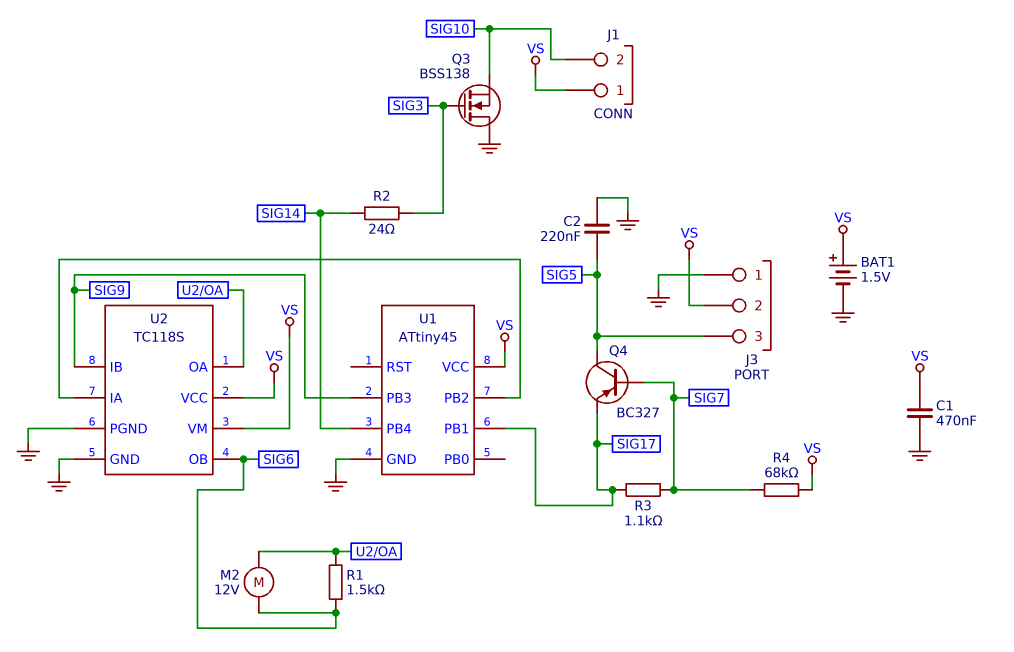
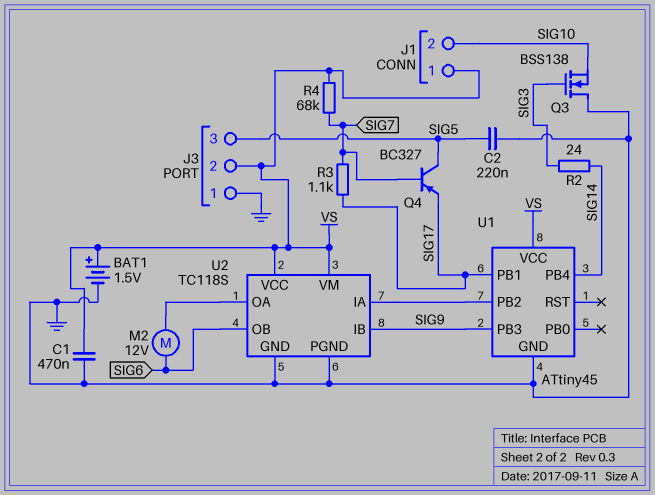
R1: 1.5k (SIG6, U2/OA) -> none

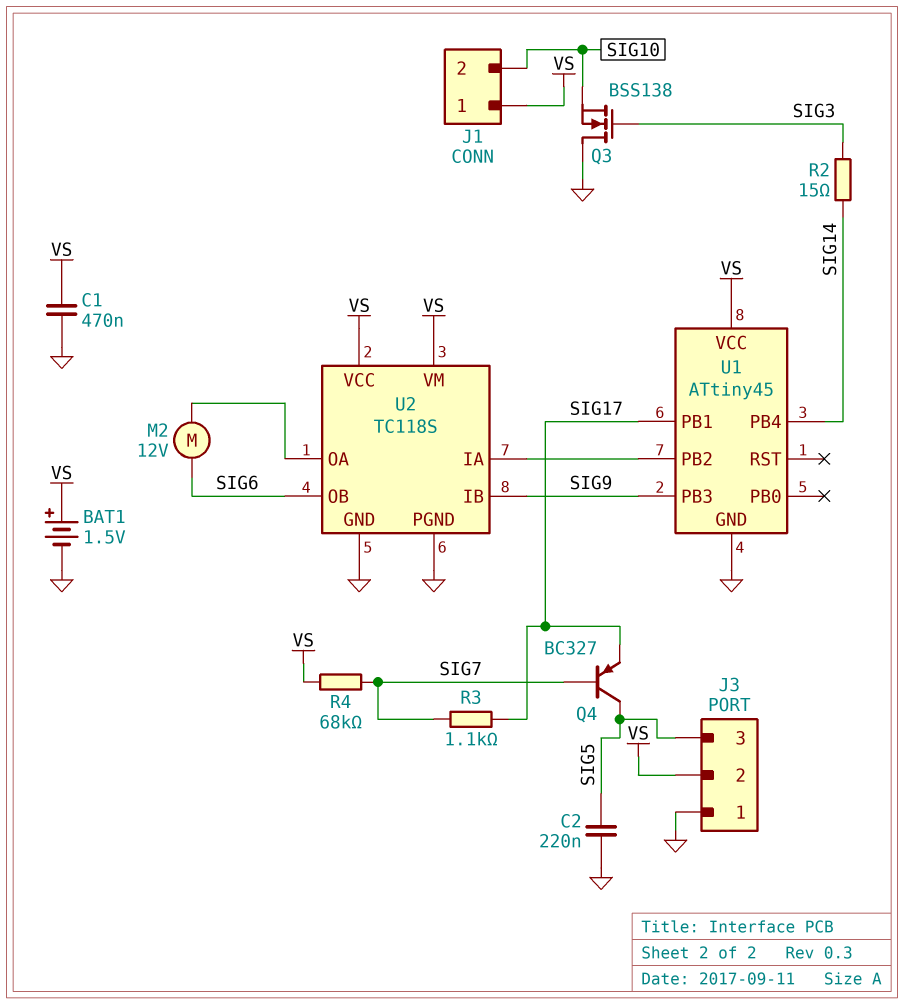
R2: 24 (SIG3, SIG14) -> 15 (SIG3, SIG14)

